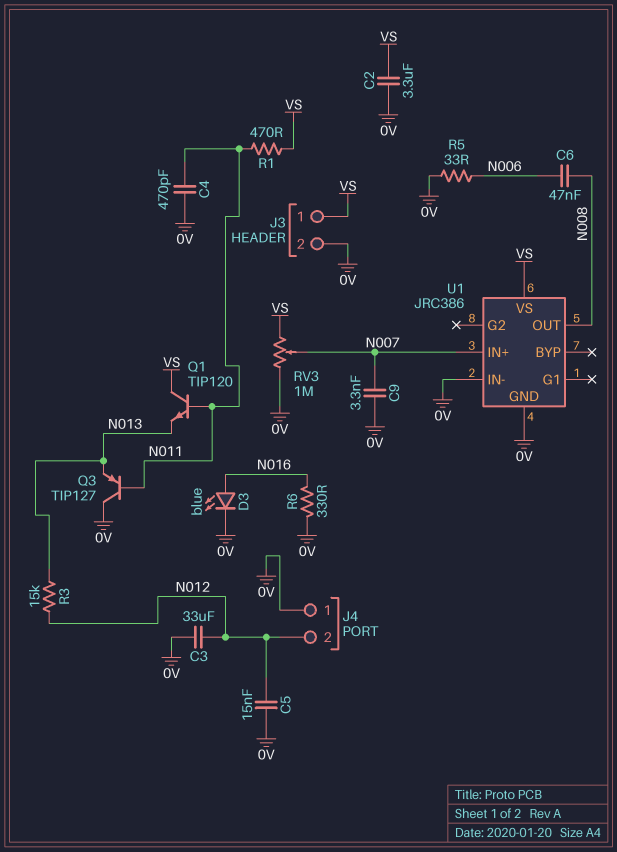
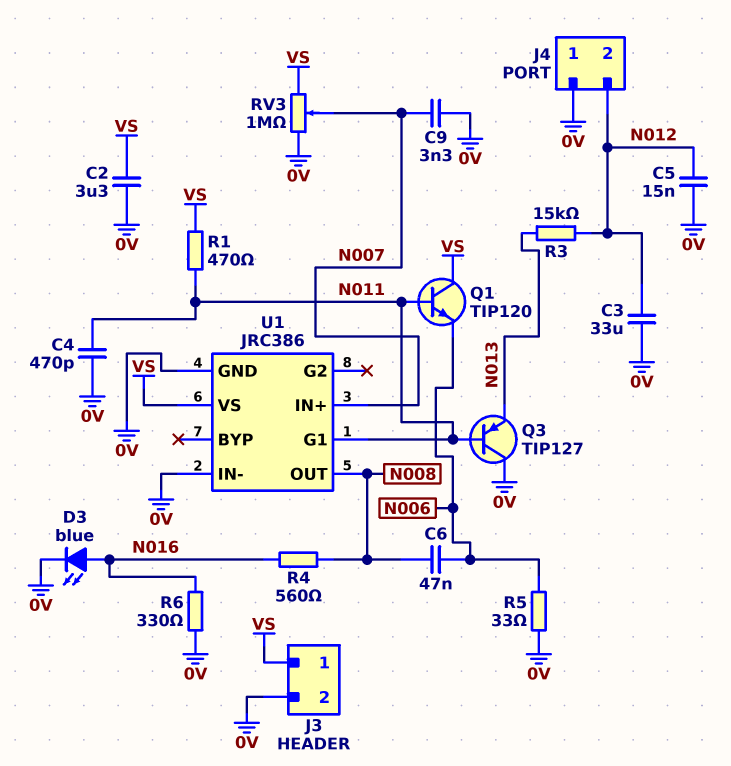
Q1: NPN TIP120 (B N011, C VS, E N013) -> NPN TIP120 (B N011, C VS, E N006)
R4: none -> 560 (N008, N016)
U1 pin G1: none -> N011

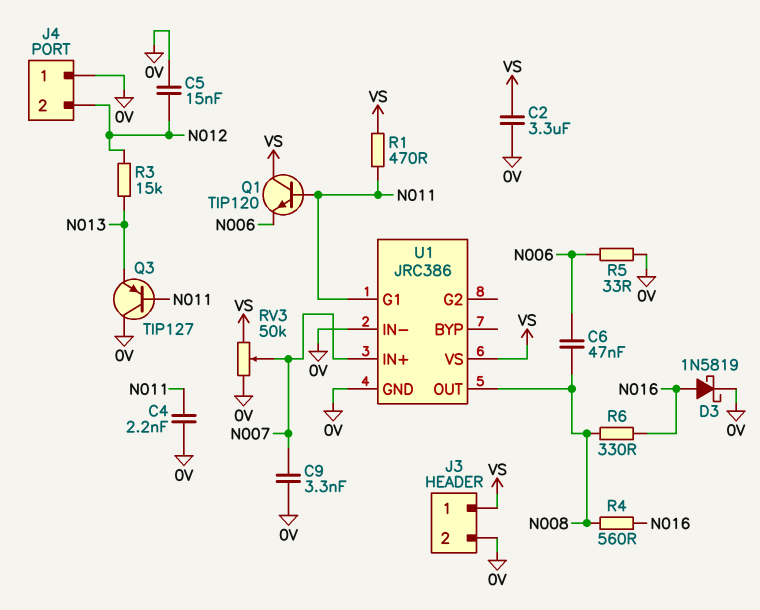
C3: 33uF (0V, N012) -> none
C4: 470pF (0V, N011) -> 2.2nF (0V, N011)
D3: LED blue (A N016, K 0V) -> schottky 1N5819 (A N016, K 0V)
R6: 330 (0V, N016) -> 330 (N008, N016)
RV3: 1M (0V, VS, wiper N007) -> 50k (0V, VS, wiper N007)

